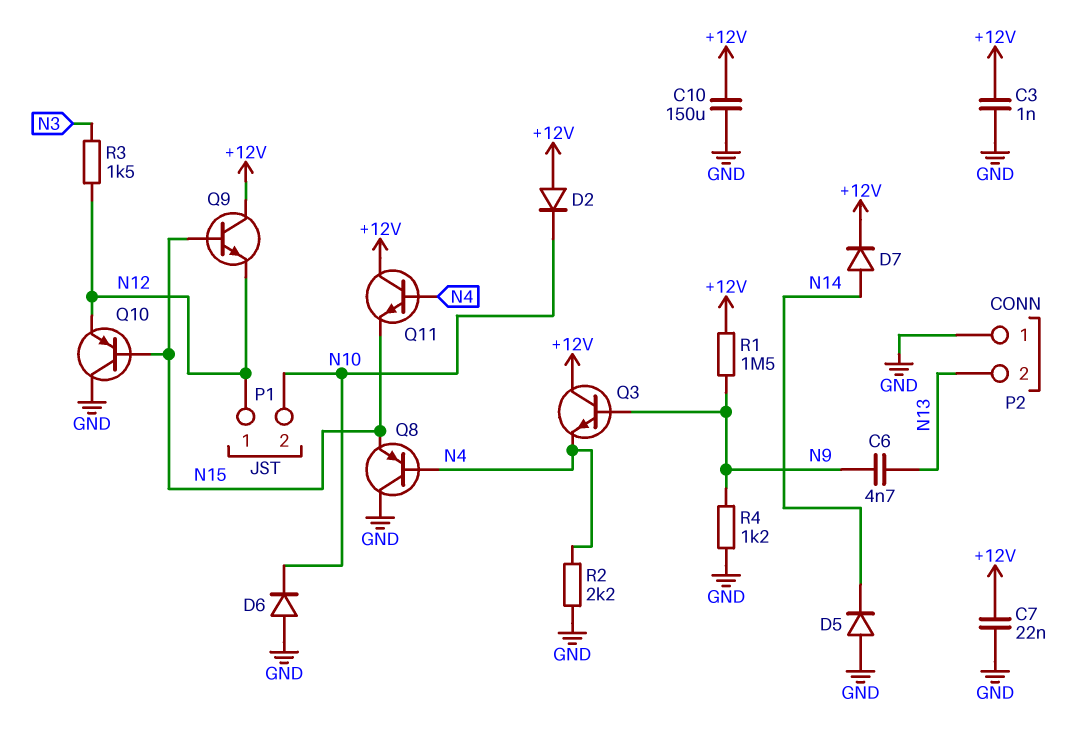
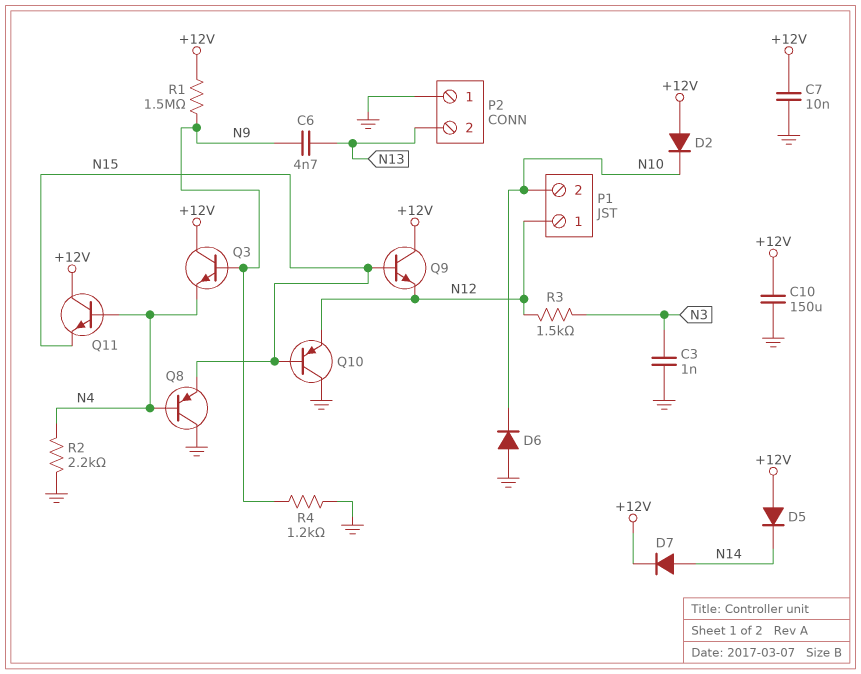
C3: 1nF (+12V, GND) -> 1nF (GND, N3)
C7: 22nF (+12V, GND) -> 10nF (+12V, GND)
D5: diode (A GND, K N14) -> diode (A +12V, K N14)

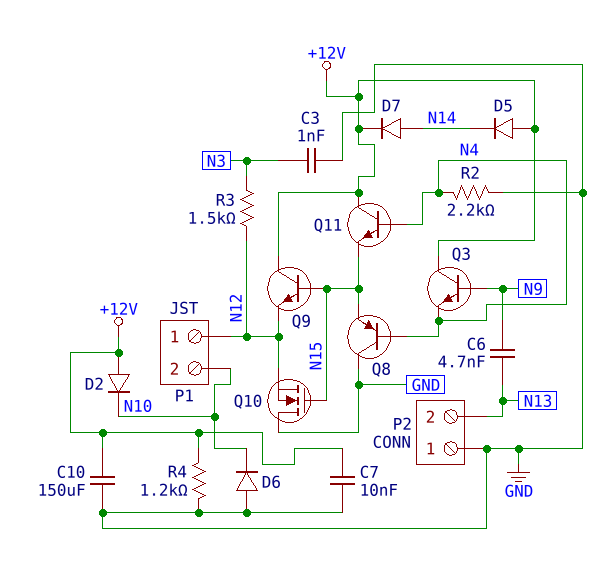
Q10: PNP (B N15, C GND, E N12) -> NMOS (G N15, D GND, S N12)
R1: 1.5M (+12V, N9) -> none
R4: 1.2k (GND, N9) -> 1.2k (+12V, GND)

